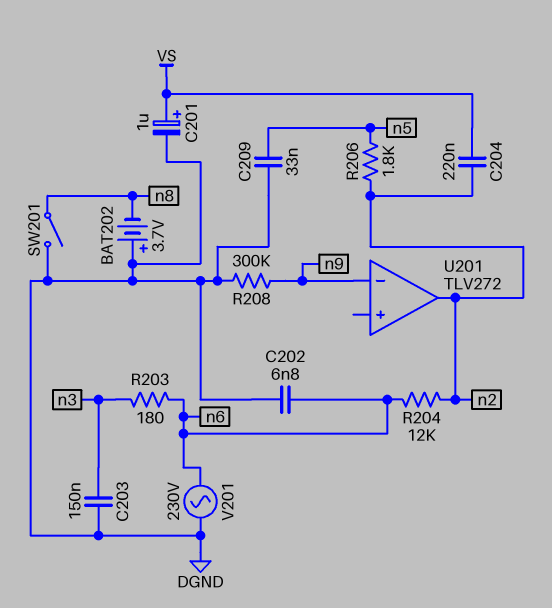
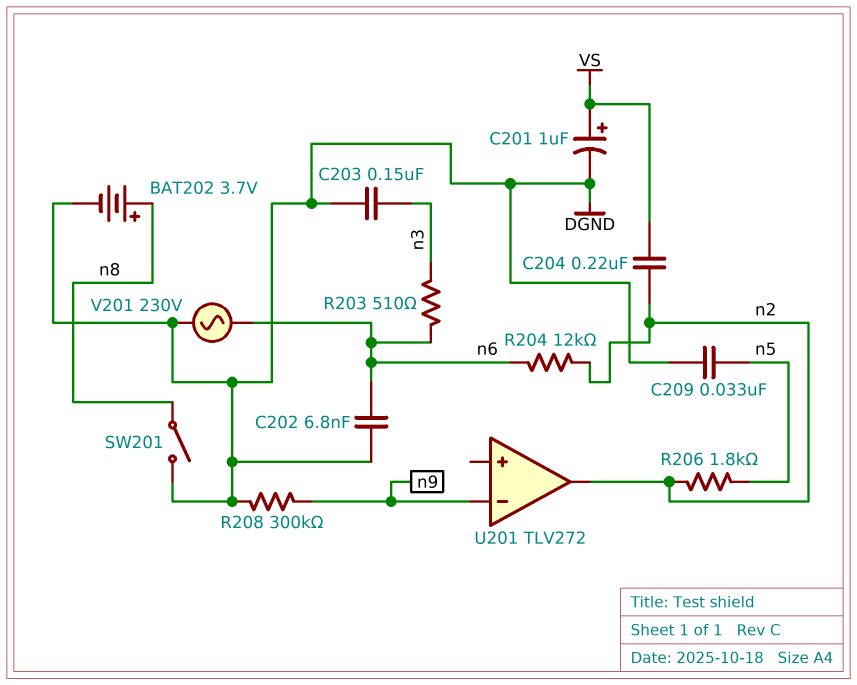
BAT202: 3.7V (plus DGND, minus n8) -> 3.7V (plus n8, minus DGND)
R203: 180 (n3, n6) -> 510 (n3, n6)

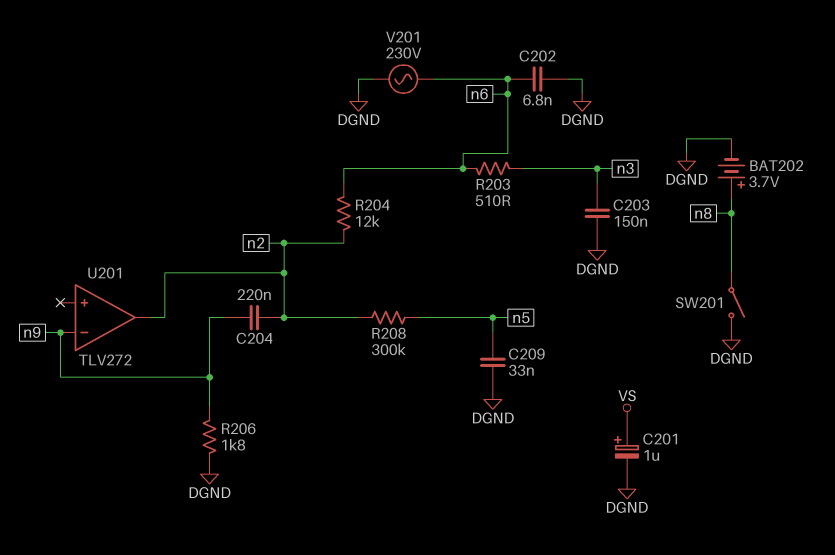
C204: 220nF (VS, n2) -> 220nF (n2, n9)
R206: 1.8k (n2, n5) -> 1.8k (DGND, n9)
R208: 300k (DGND, n9) -> 300k (n2, n5)

